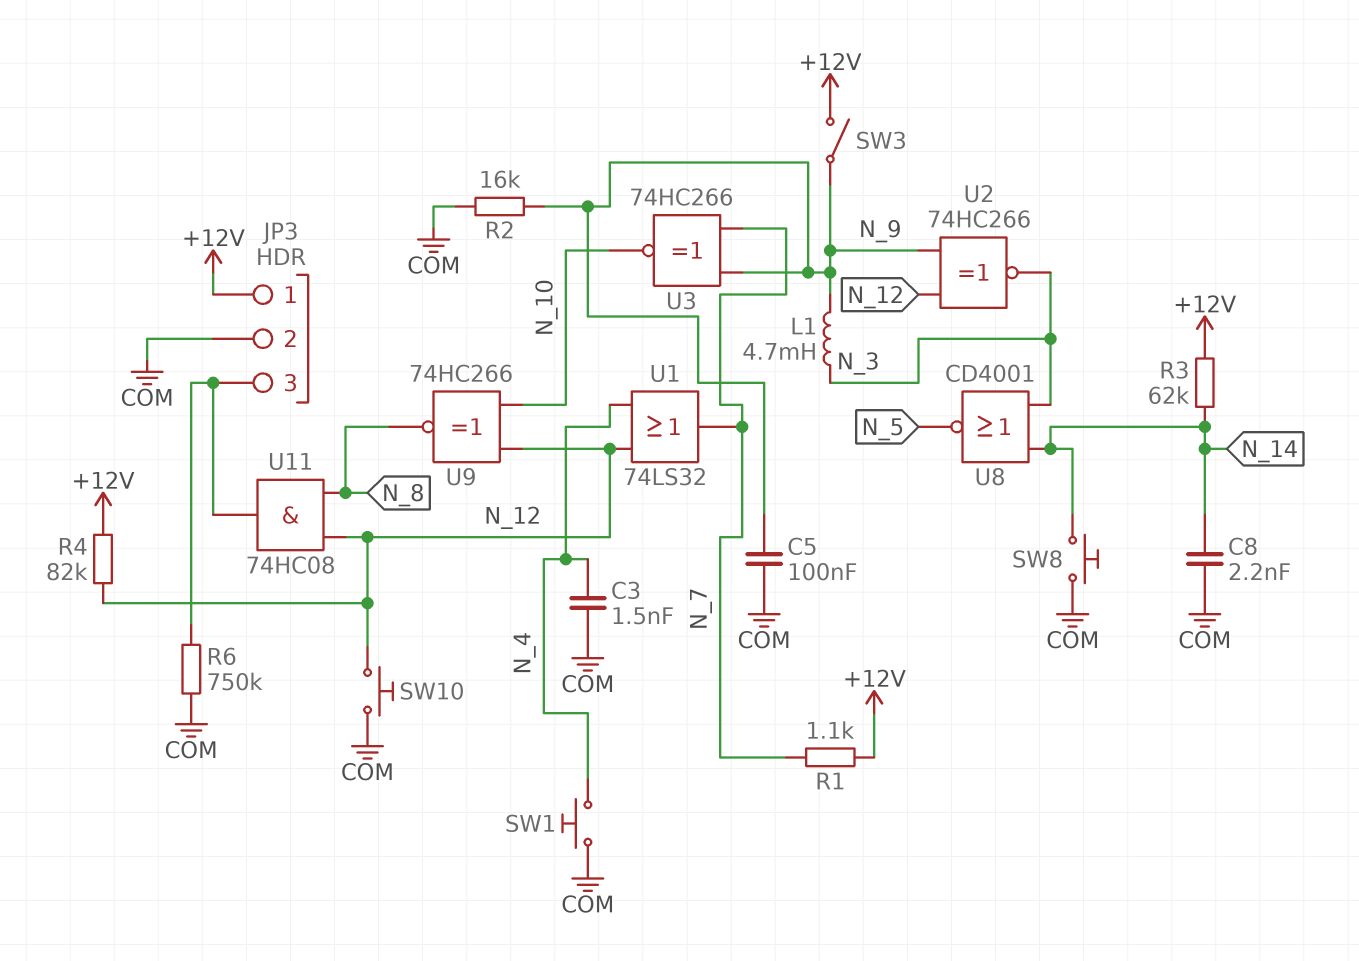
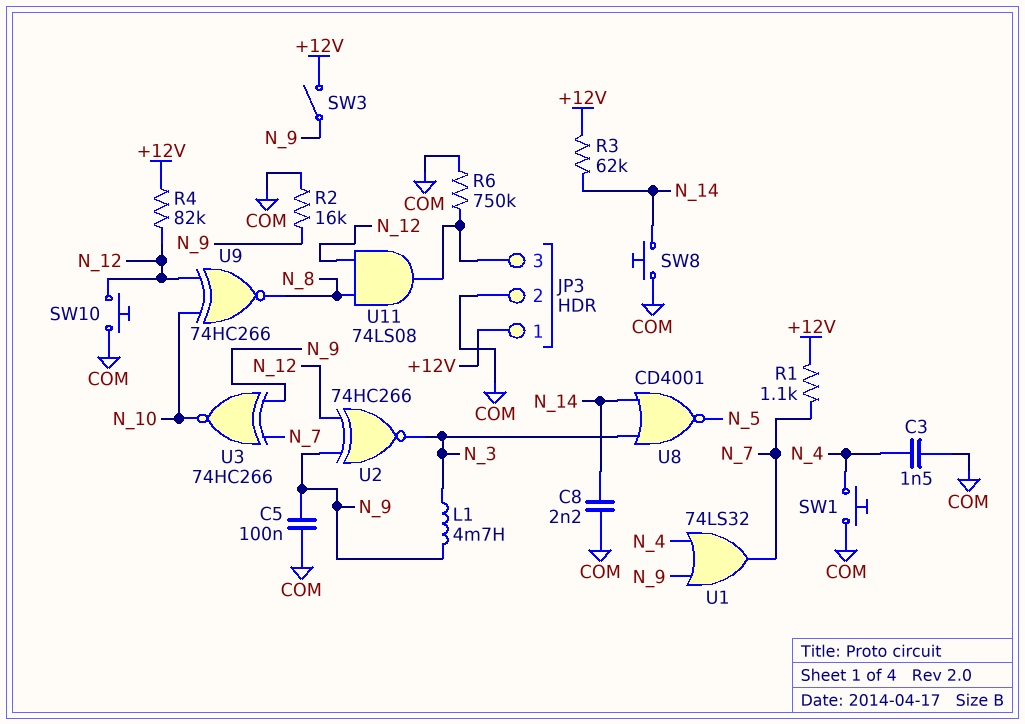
U1: OR 74LS32 (in N_4, in N_12, out N_7) -> OR 74LS32 (in N_4, in N_9, out N_7)
U11: AND 74HC08 (in N_8, in N_12, out JP3/3) -> AND 74LS08 (in N_8, in N_12, out JP3/3)

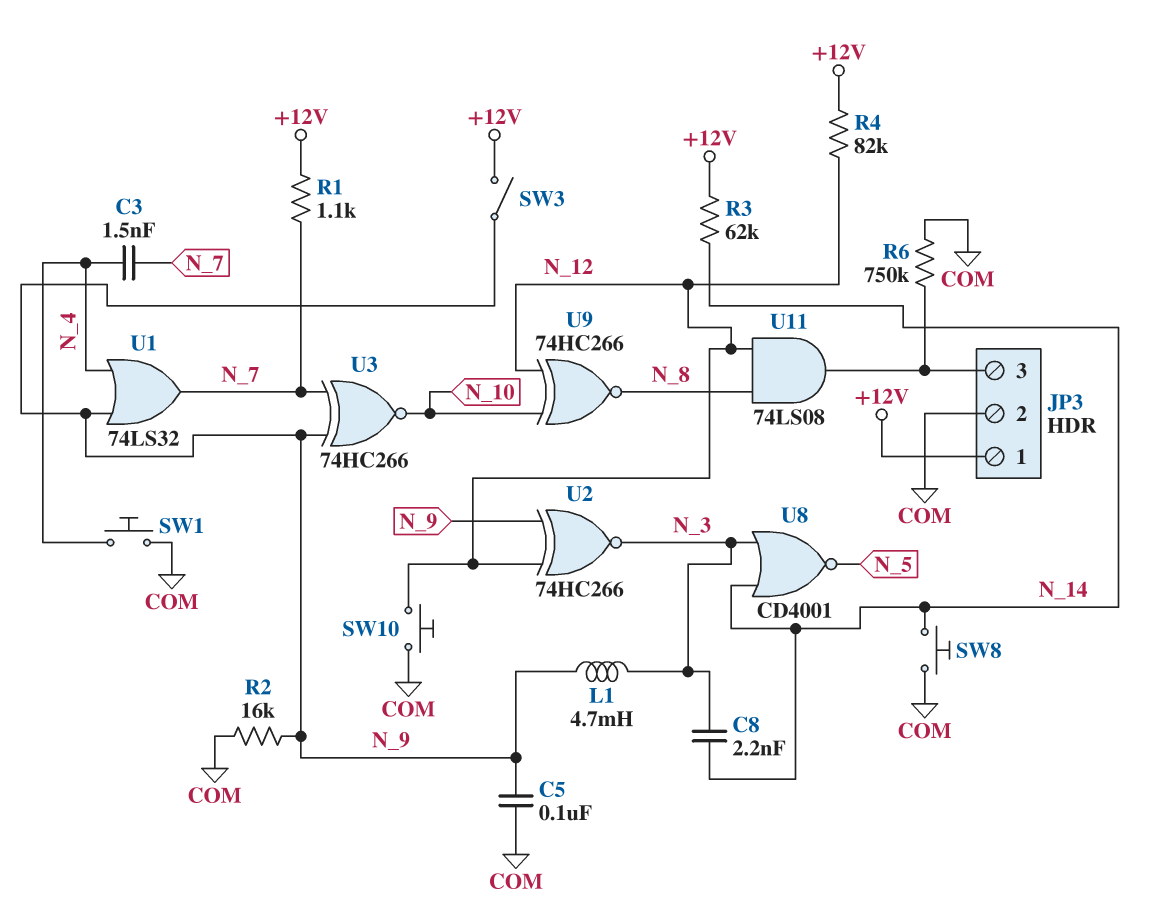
C3: 1.5nF (COM, N_4) -> 1.5nF (N_4, N_7)
C8: 2.2nF (COM, N_14) -> 2.2nF (N_3, N_14)

